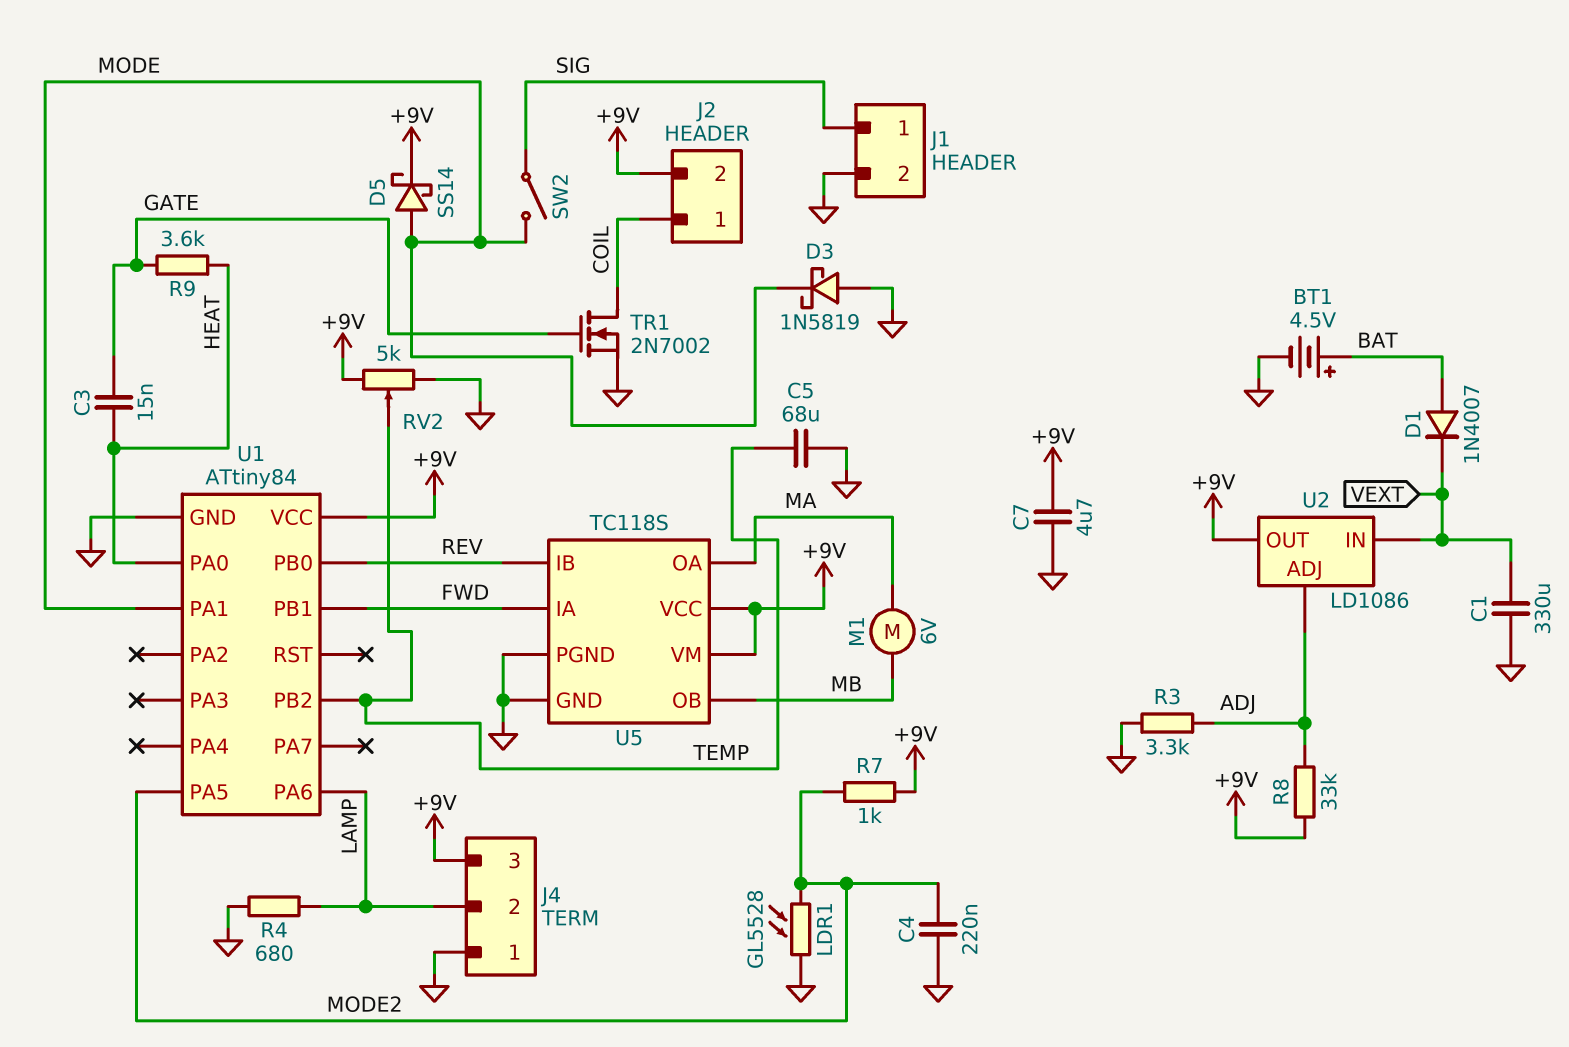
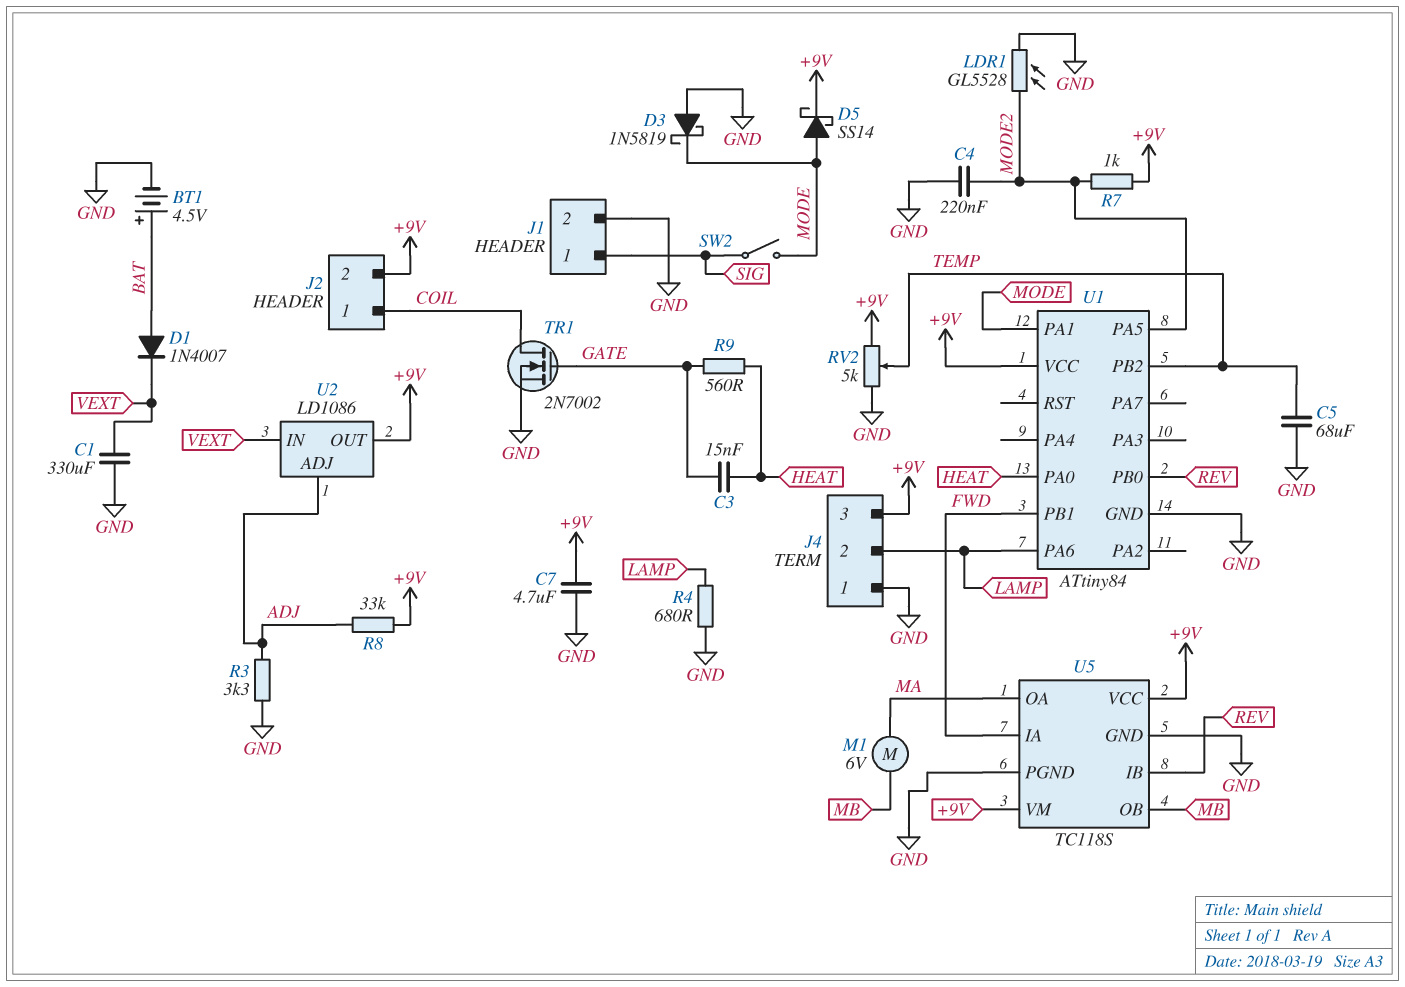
R9: 3.6k (GATE, HEAT) -> 560 (GATE, HEAT)

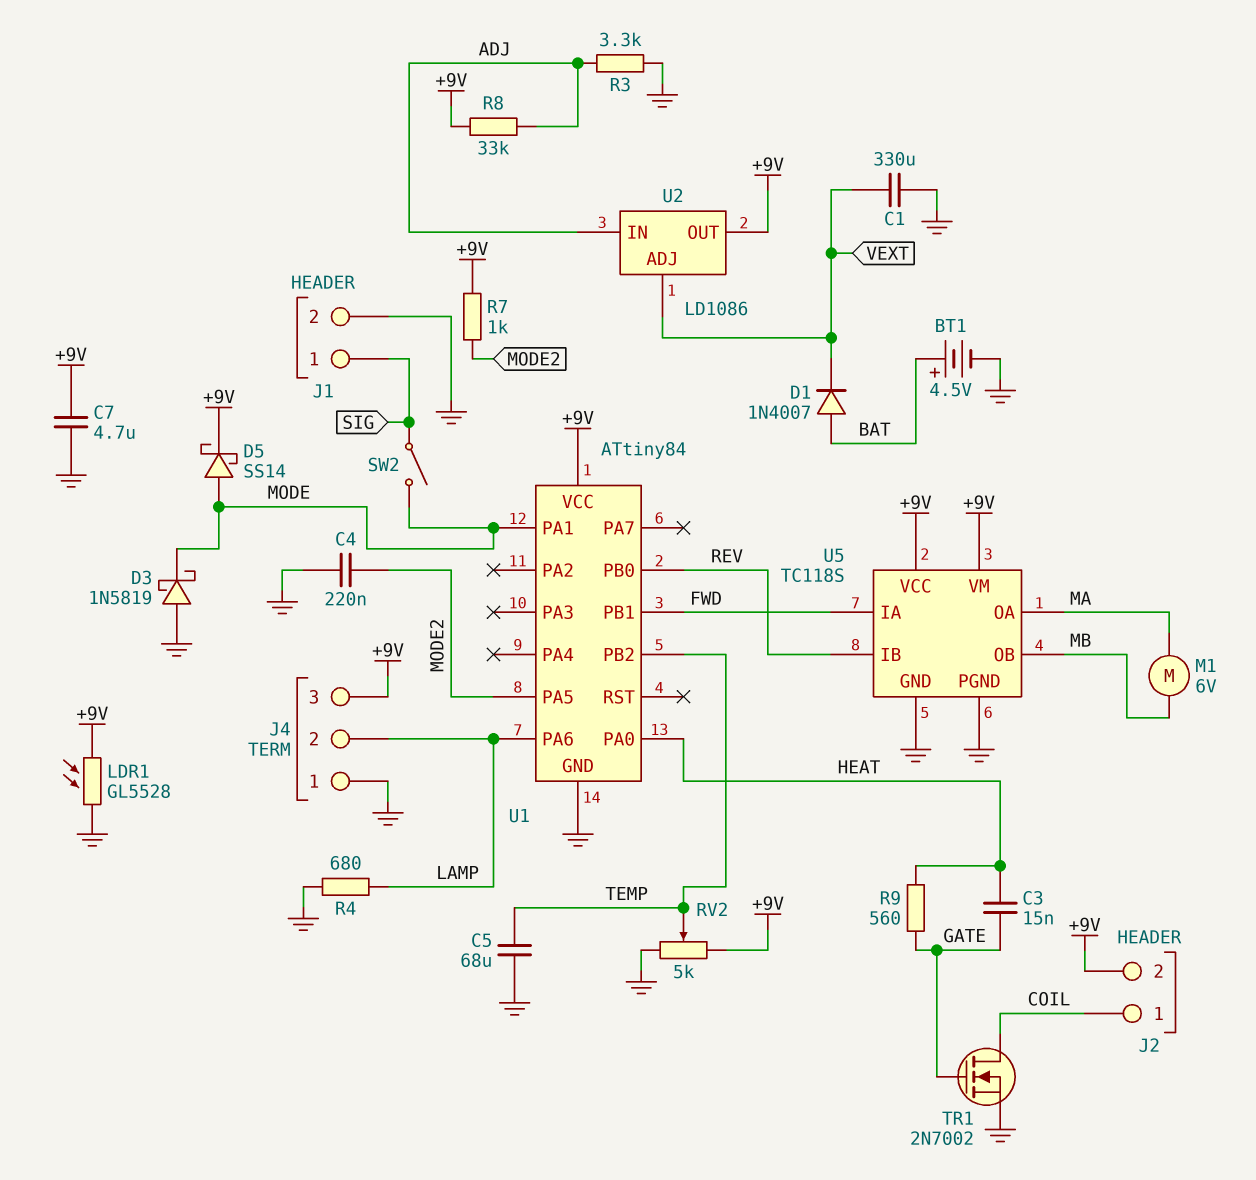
LDR1: GL5528 (GND, MODE2) -> GL5528 (+9V, GND)
U2 pin ADJ: ADJ -> VEXT
U2 pin IN: VEXT -> ADJ

